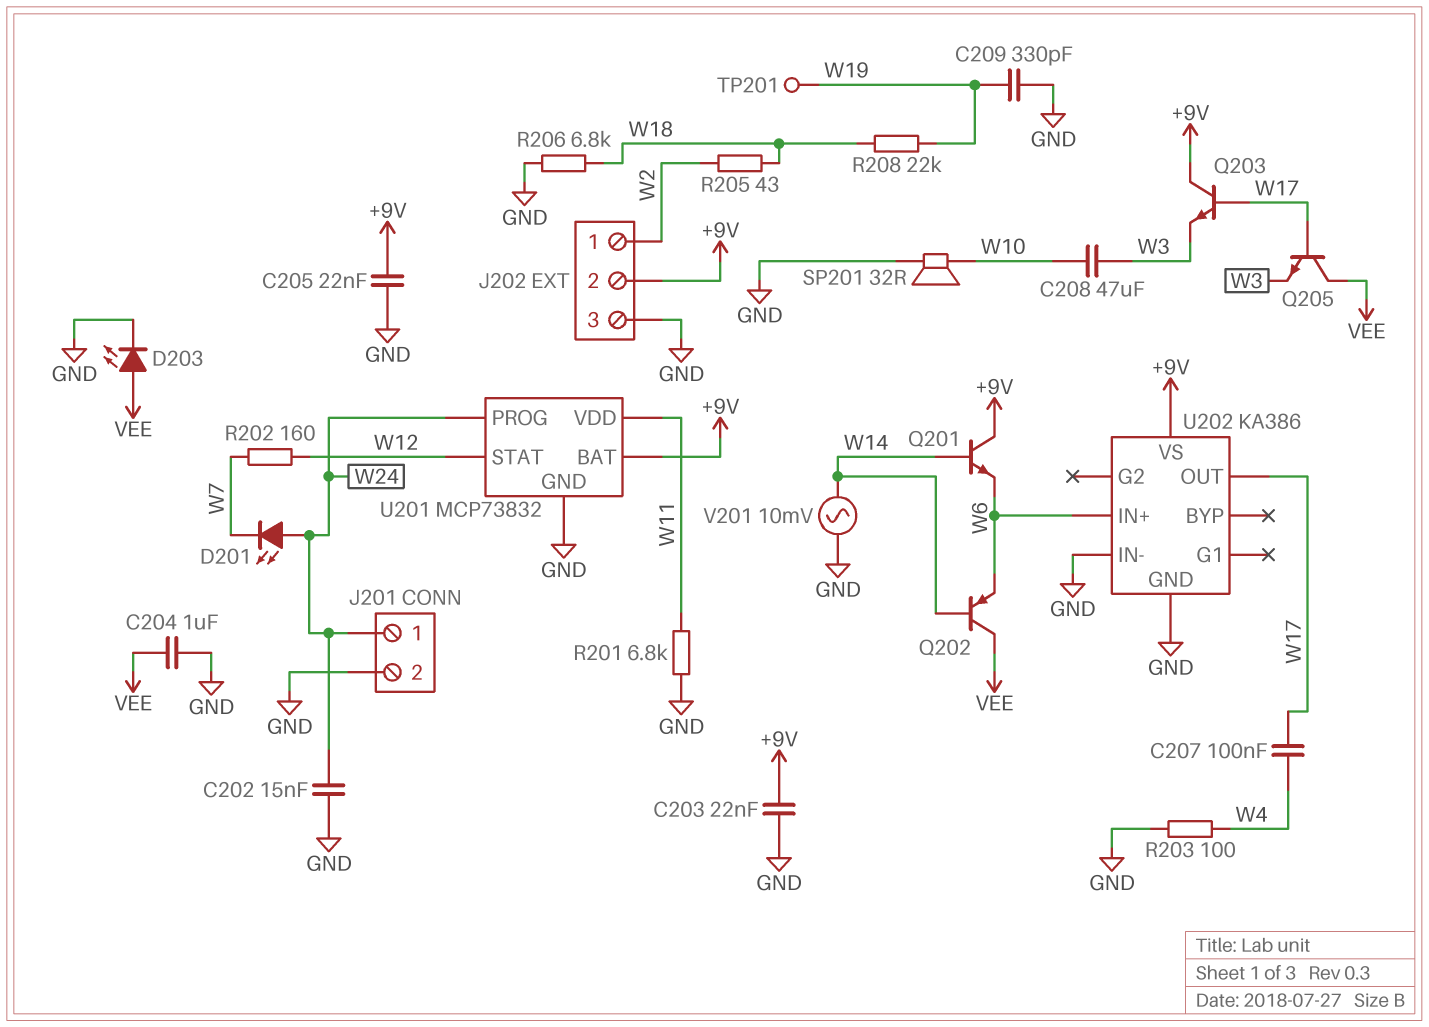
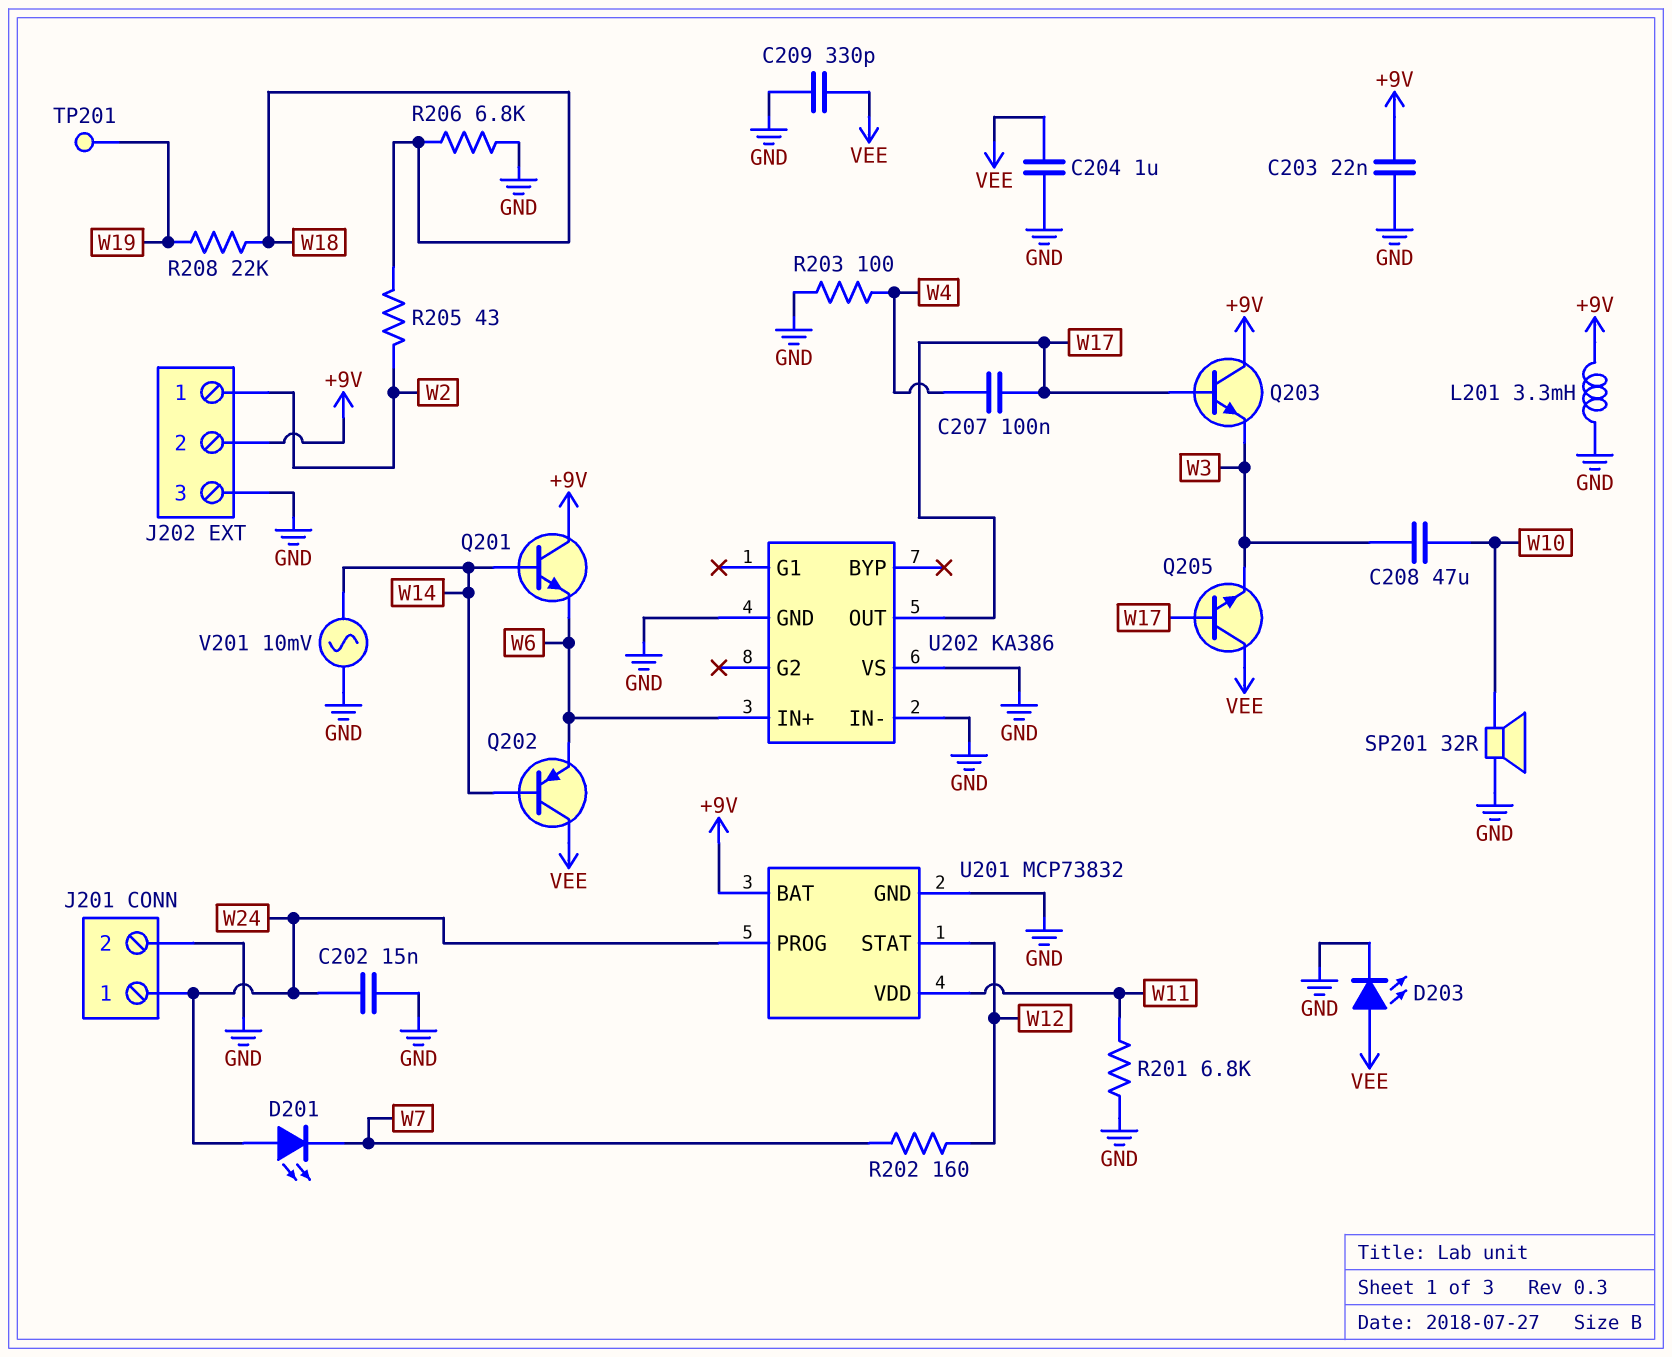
C205: 22nF (+9V, GND) -> none
C209: 330pF (GND, W19) -> 330pF (GND, VEE)
L201: none -> 3.3mH (+9V, GND)
U202 pin VS: +9V -> GND

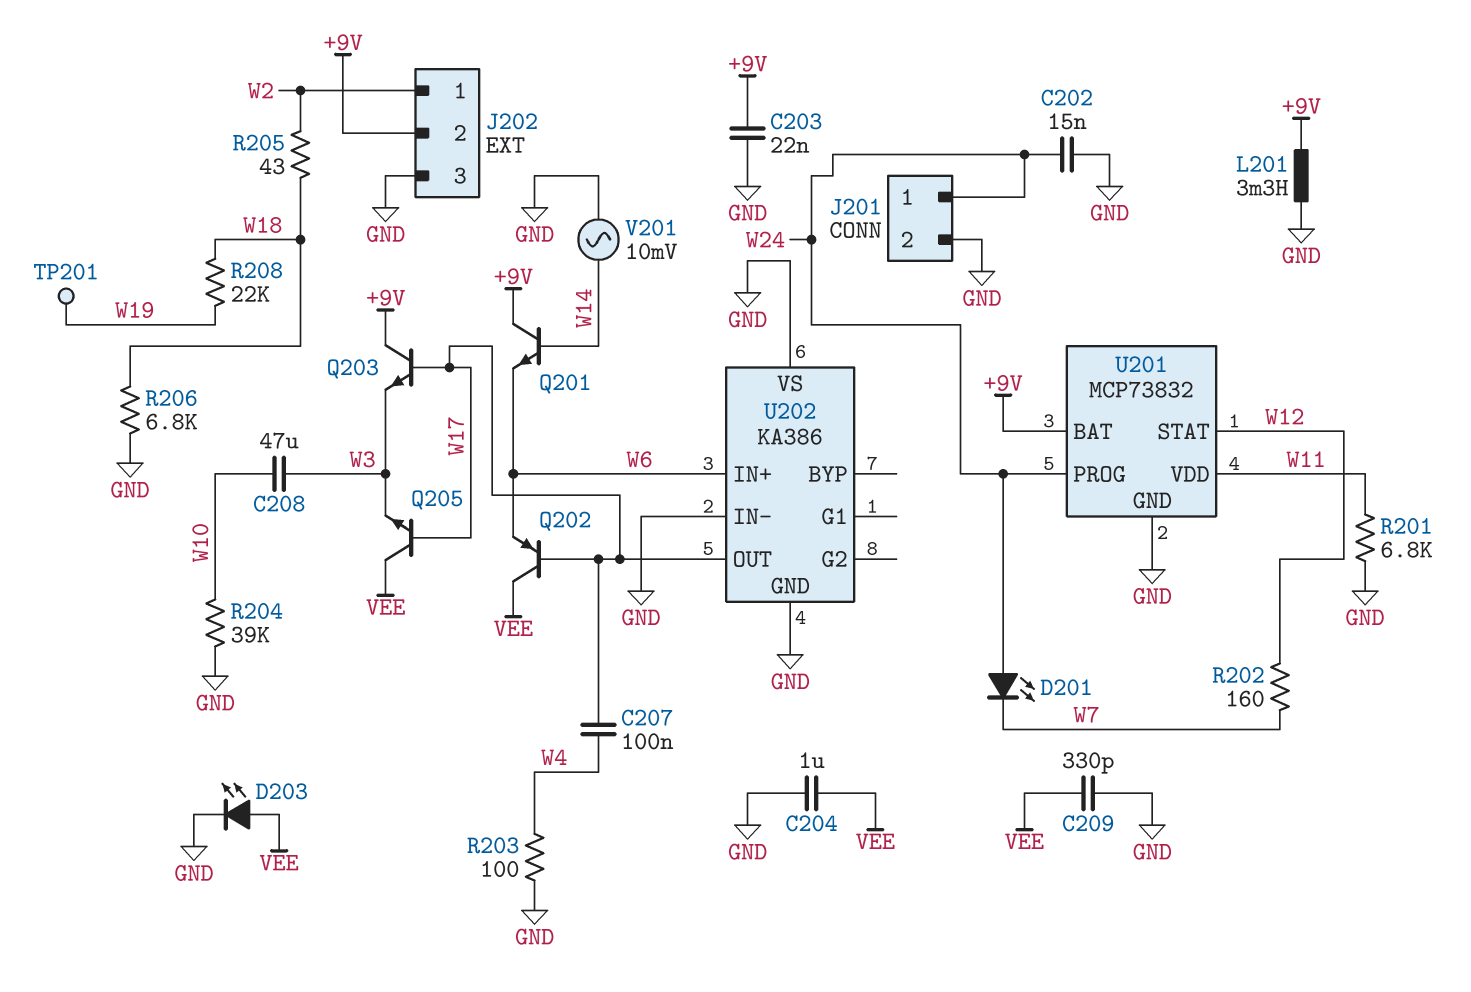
Q202: PNP (B W14, C VEE, E W6) -> PNP (B W17, C VEE, E W6)
R204: none -> 39k (GND, W10)
SP201: speaker 32R (GND, W10) -> none

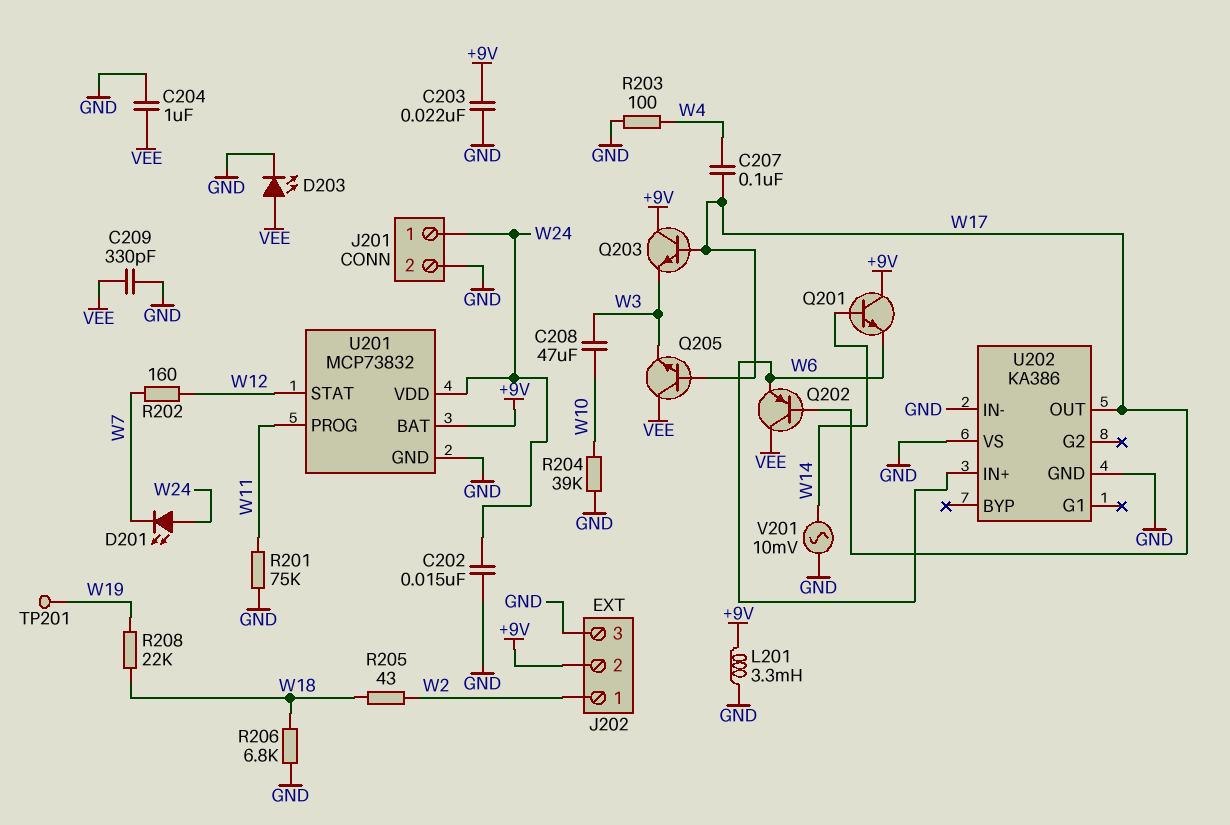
R201: 6.8k (GND, W11) -> 75k (GND, W11)
U201 pin PROG: W24 -> W11
U201 pin VDD: W11 -> W24

